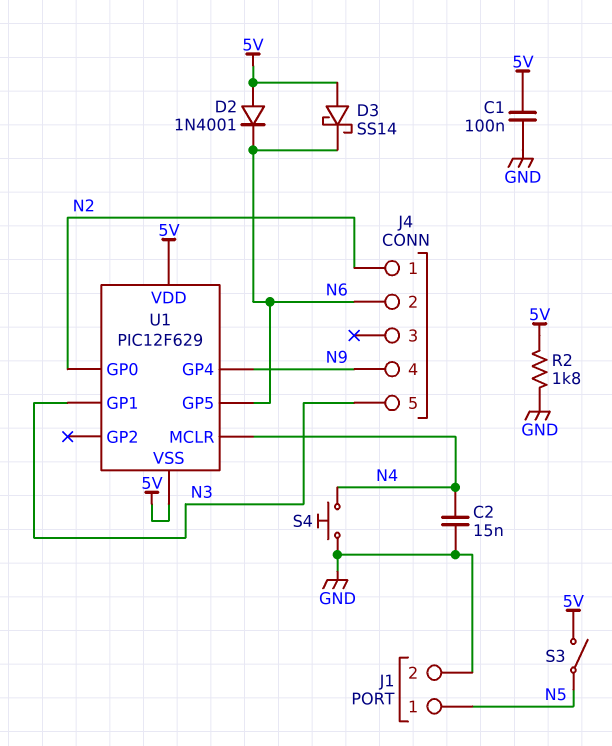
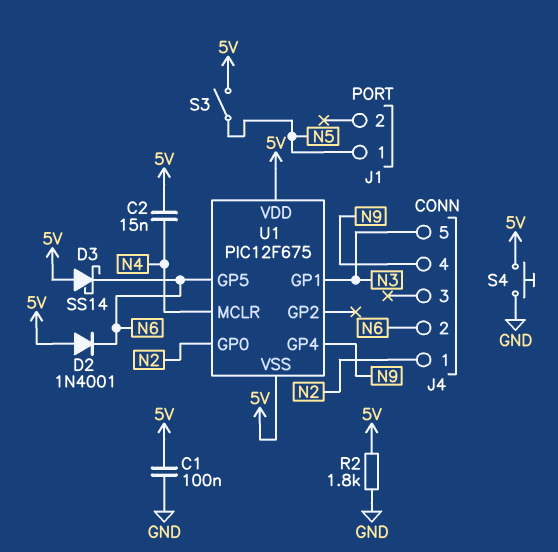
C2: 15nF (GND, N4) -> 15nF (5V, N4)
J1 pin 2: GND -> none
S4: button (GND, N4) -> button (5V, GND)
U1: PIC12F629 -> PIC12F675

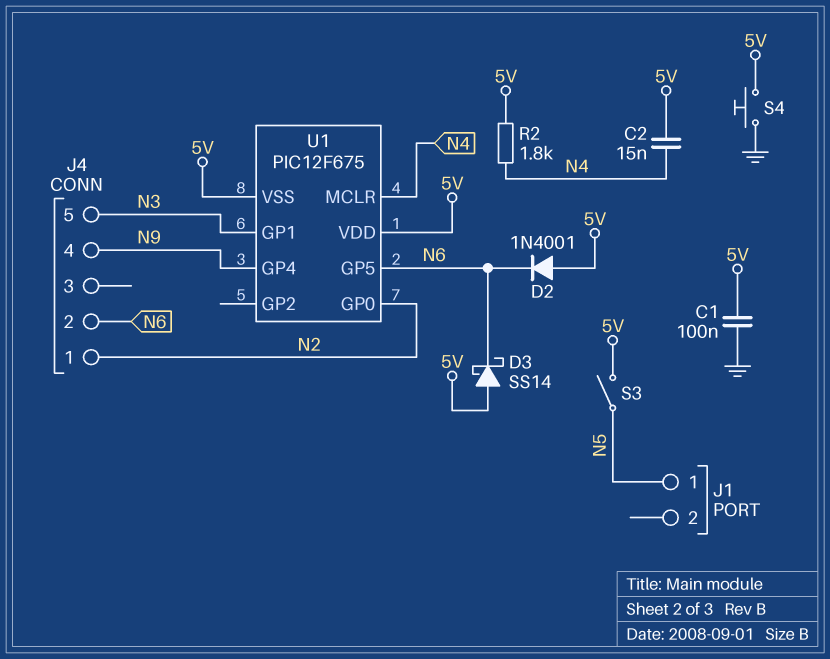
R2: 1.8k (5V, GND) -> 1.8k (5V, N4)

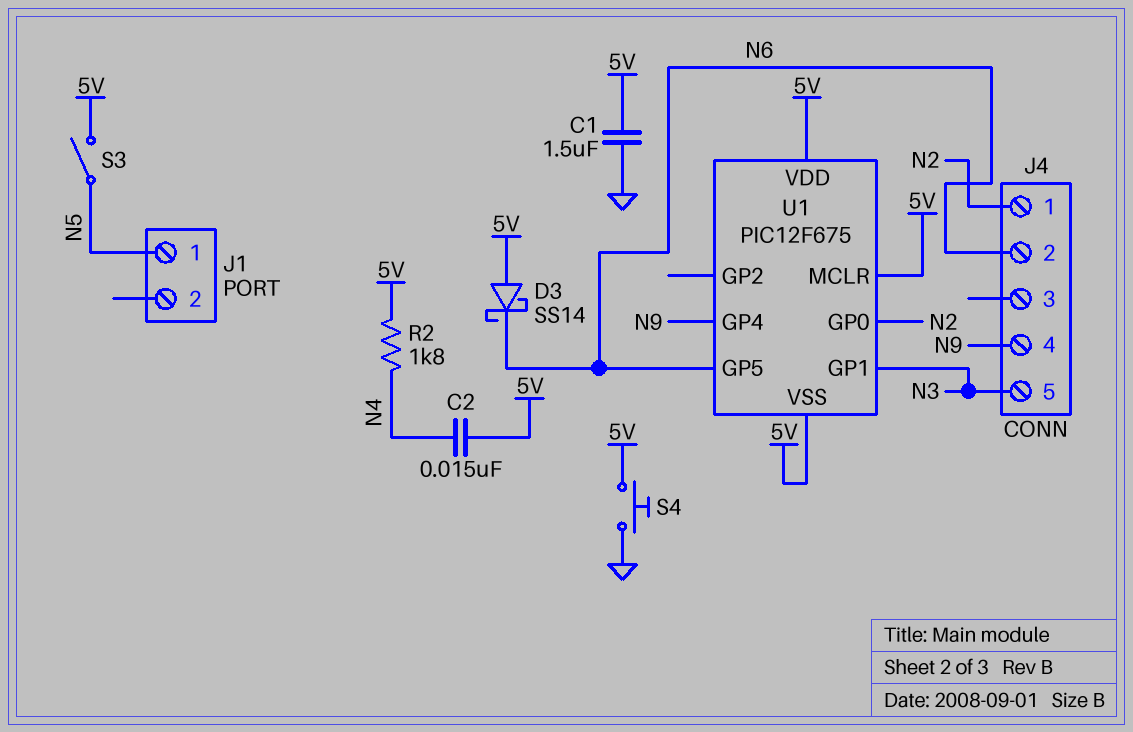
C1: 100nF (5V, GND) -> 1.5uF (5V, GND)
D2: diode 1N4001 (A 5V, K N6) -> none
U1 pin MCLR: N4 -> 5V

